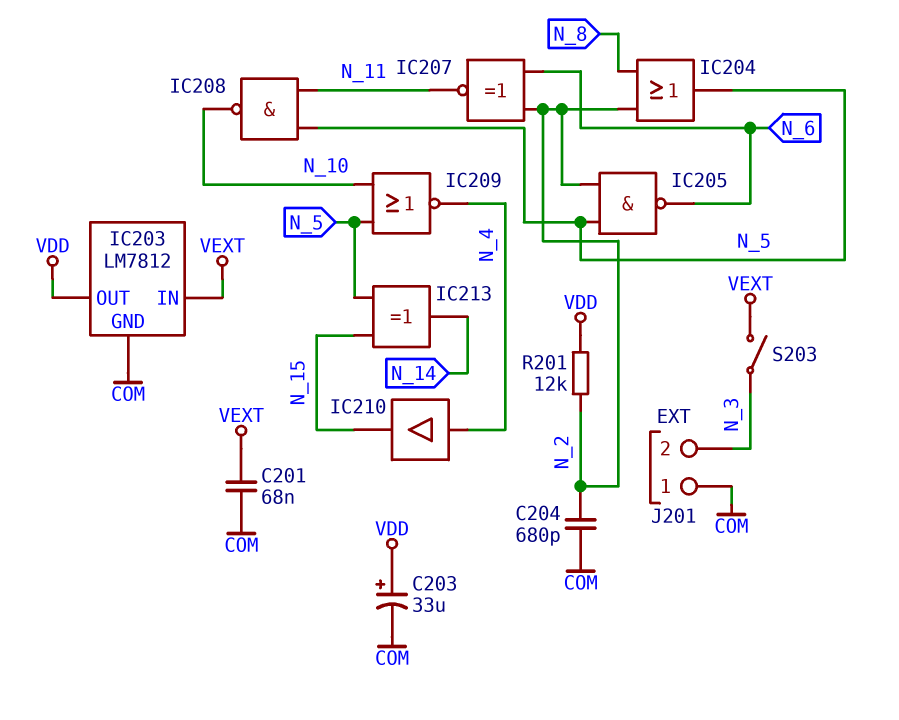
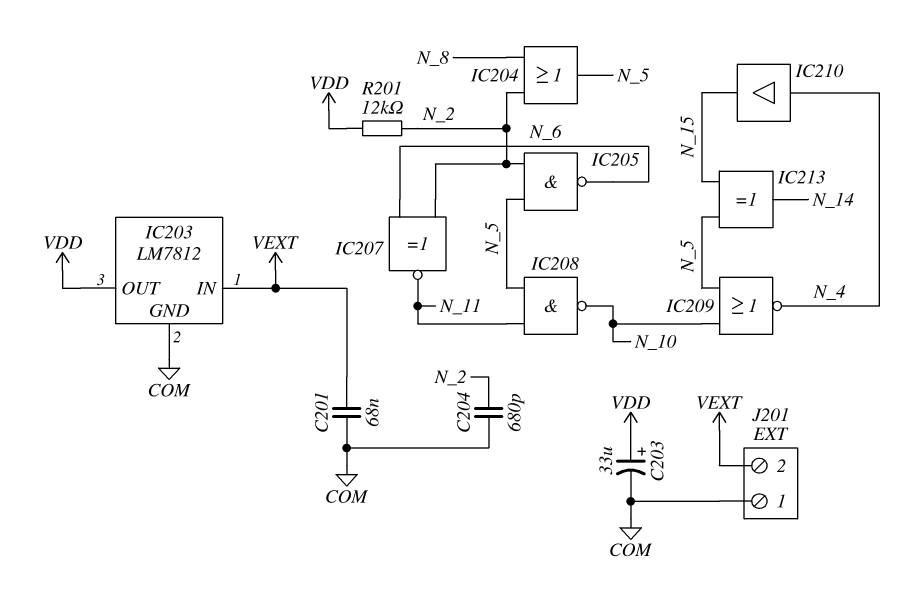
J201 pin 2: N_3 -> VEXT
S203: switch (N_3, VEXT) -> none

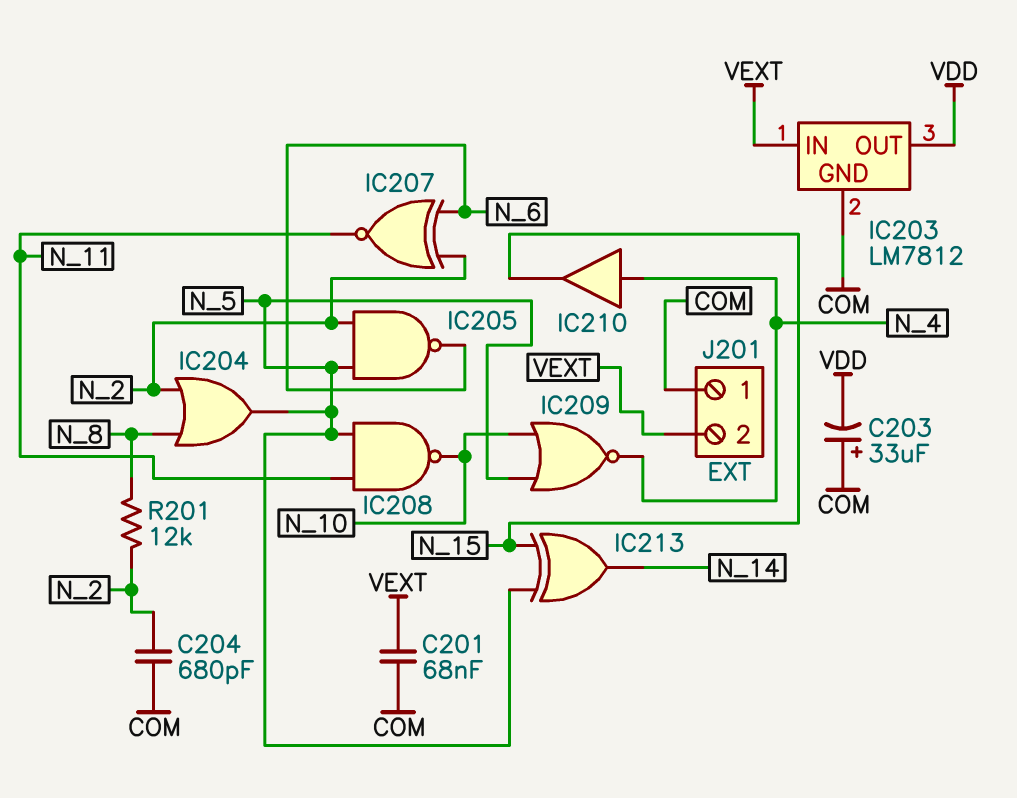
C203: 33uF (plus VDD, minus COM) -> 33uF (plus COM, minus VDD)
R201: 12k (N_2, VDD) -> 12k (N_2, N_8)

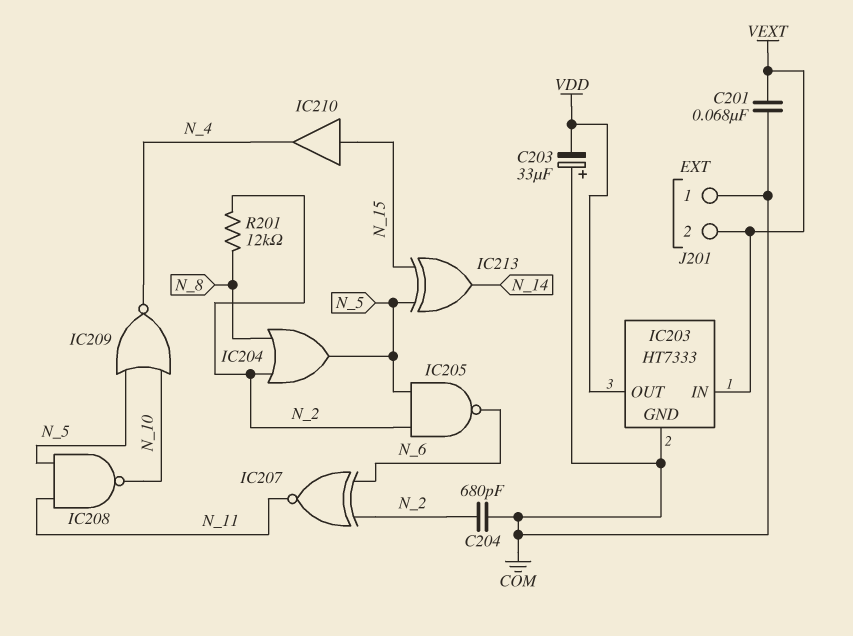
IC203: LM7812 -> HT7333
IC210: buffer (in N_4, out N_15) -> buffer (in N_15, out N_4)

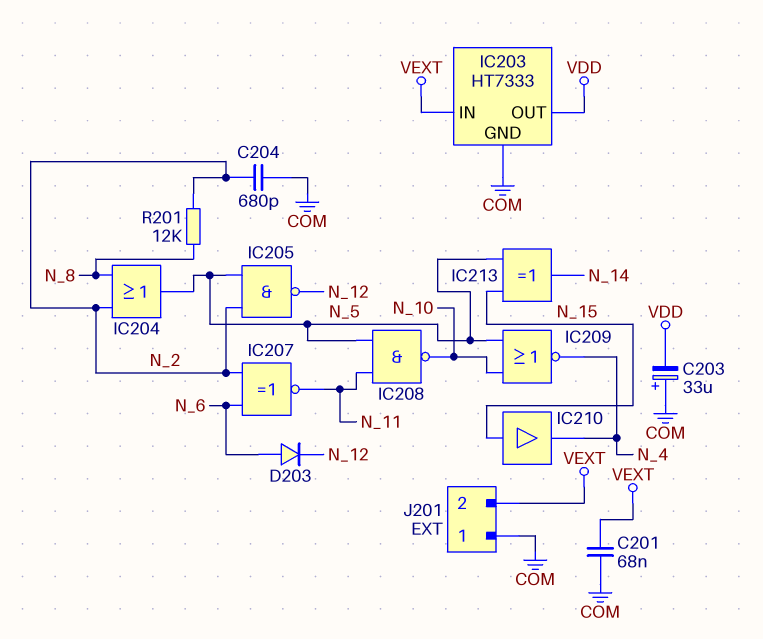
D203: none -> diode (A N_6, K N_12)
IC205: NAND (in N_2, in N_5, out N_6) -> NAND (in N_2, in N_5, out N_12)

